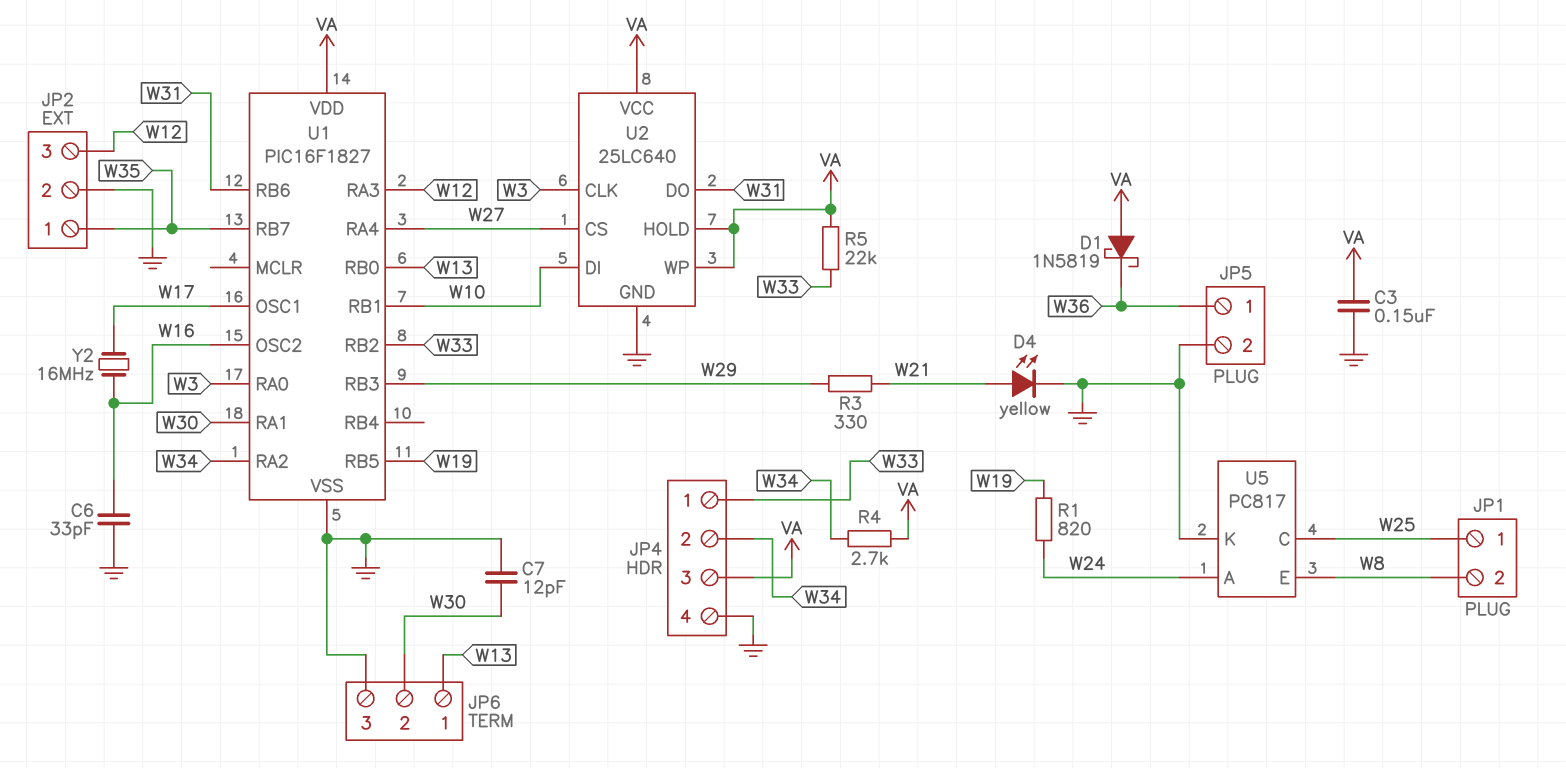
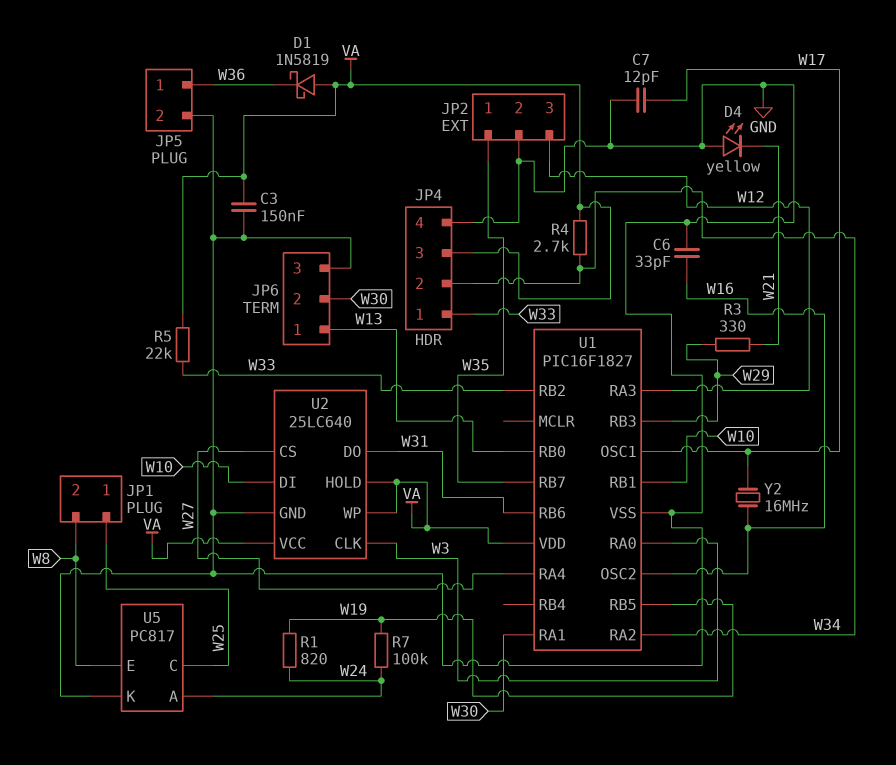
C7: 12pF (GND, W30) -> 12pF (GND, W17)
D4: LED yellow (A W21, K GND) -> LED yellow (A GND, K W21)
R7: none -> 100k (W19, W24)

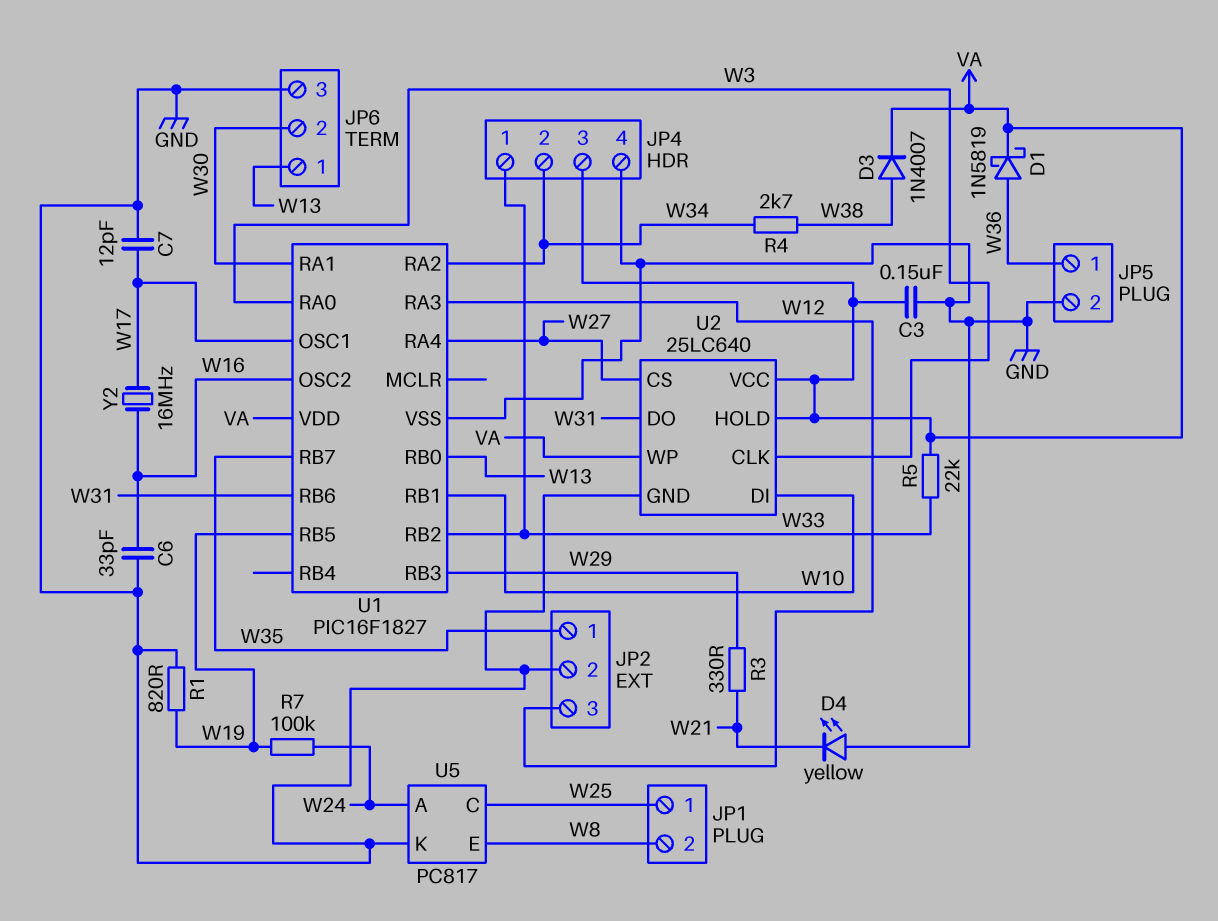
D1: schottky 1N5819 (A VA, K W36) -> schottky 1N5819 (A W36, K VA)
D3: none -> diode 1N4007 (A W38, K VA)
R1: 820 (W19, W24) -> 820 (GND, W19)
R4: 2.7k (VA, W34) -> 2.7k (W34, W38)

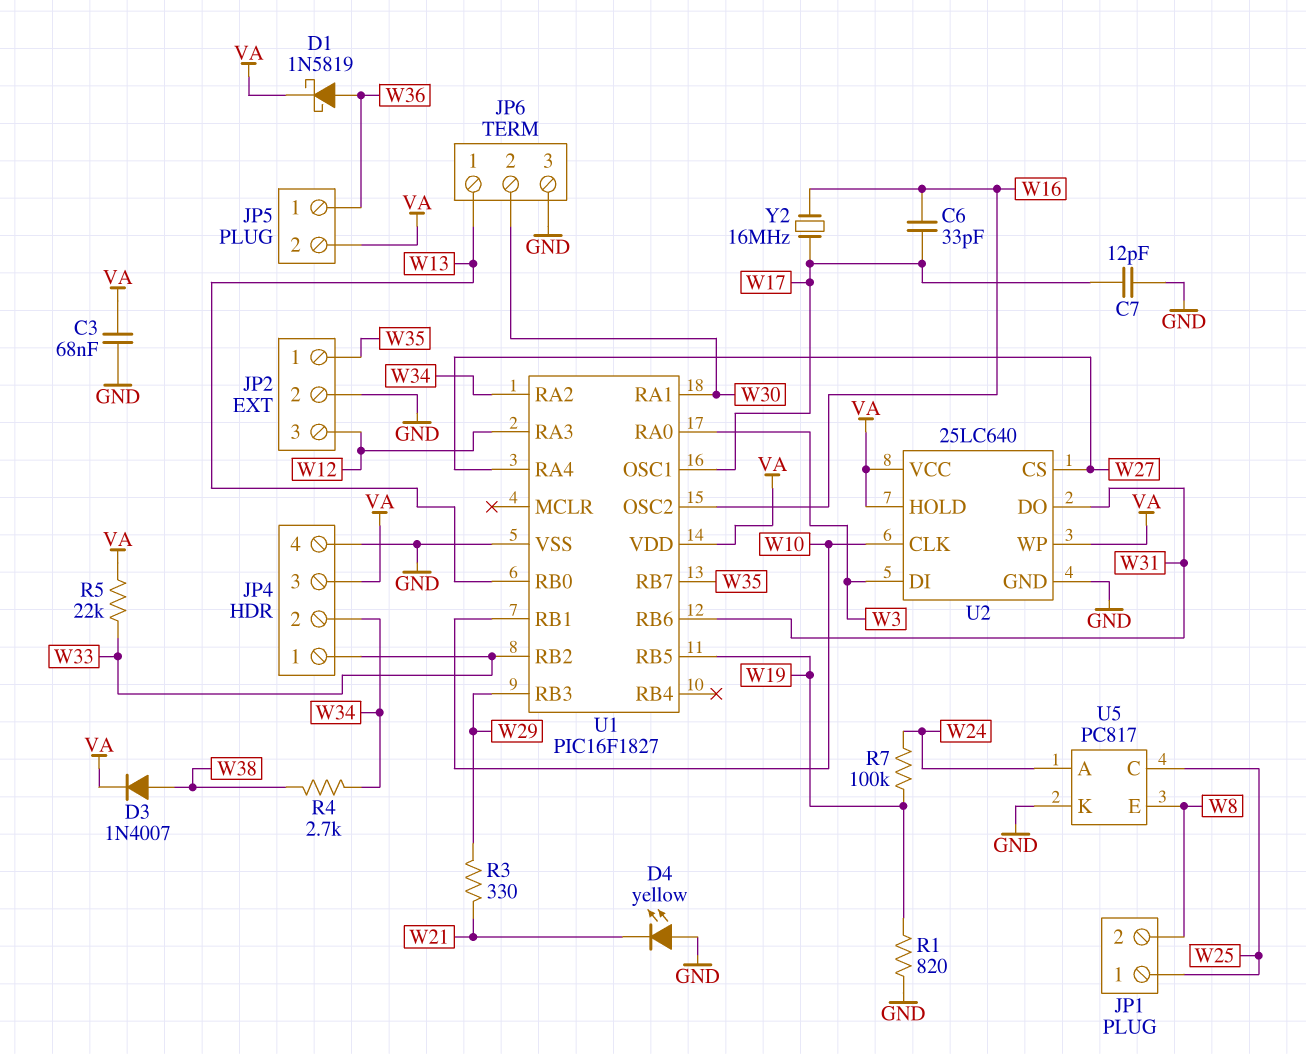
C3: 150nF (GND, VA) -> 68nF (GND, VA)
C6: 33pF (GND, W16) -> 33pF (W16, W17)
JP5 pin 2: GND -> VA
U2 pin CLK: W3 -> W10
U2 pin DI: W10 -> W3

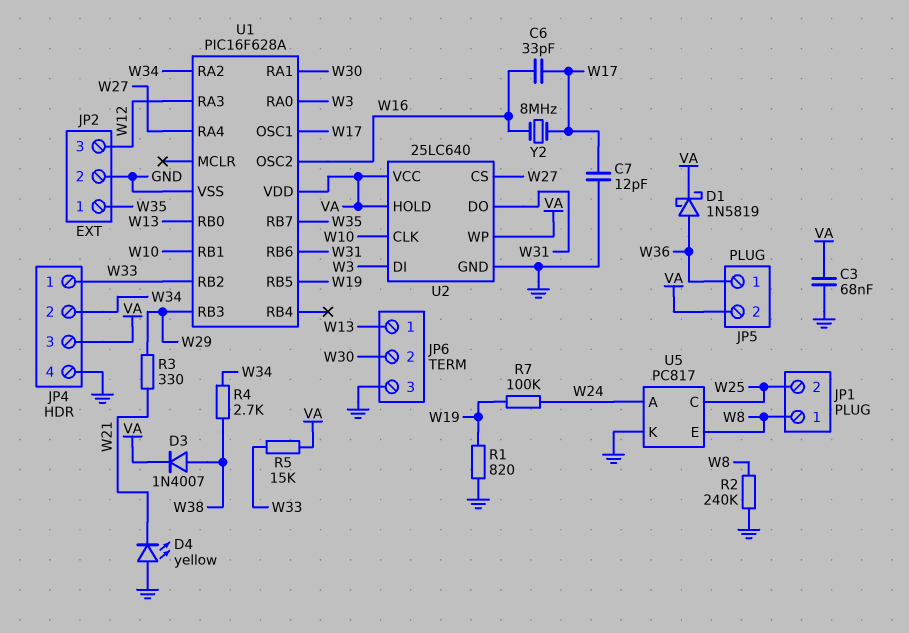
JP1 pin 1: W25 -> W8
JP1 pin 2: W8 -> W25
R2: none -> 240k (GND, W8)
R5: 22k (VA, W33) -> 15k (VA, W33)
U1: PIC16F1827 -> PIC16F628A
Y2: 16MHz (W16, W17) -> 8MHz (W16, W17)

